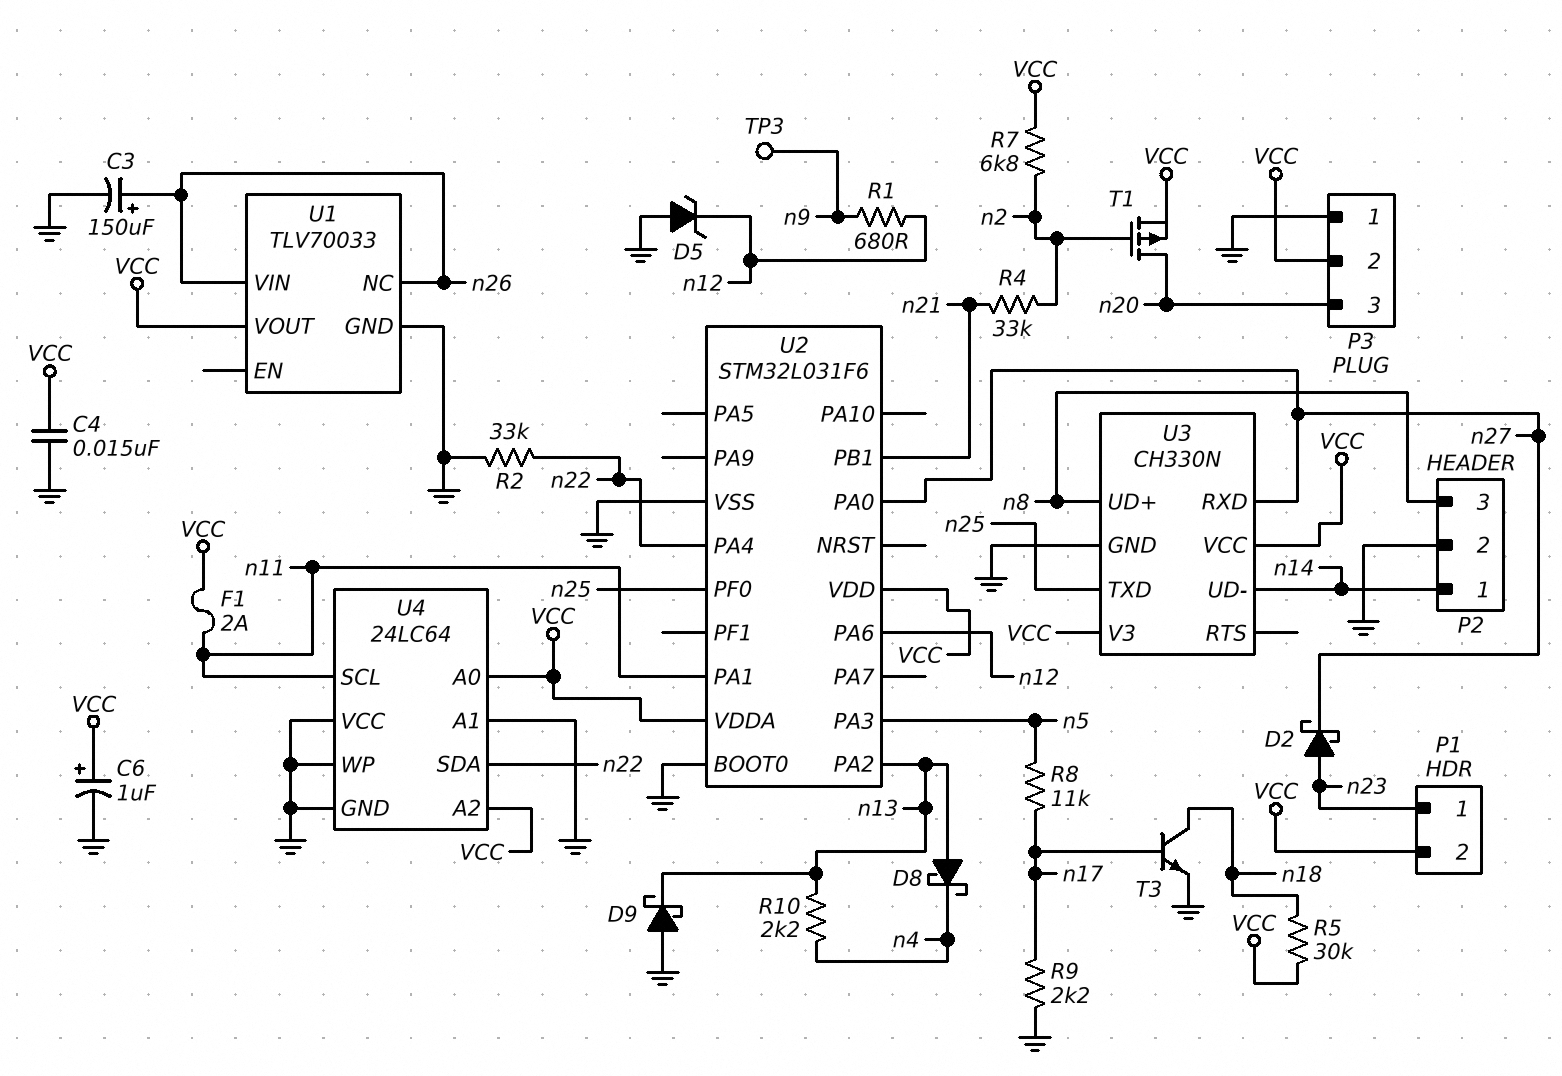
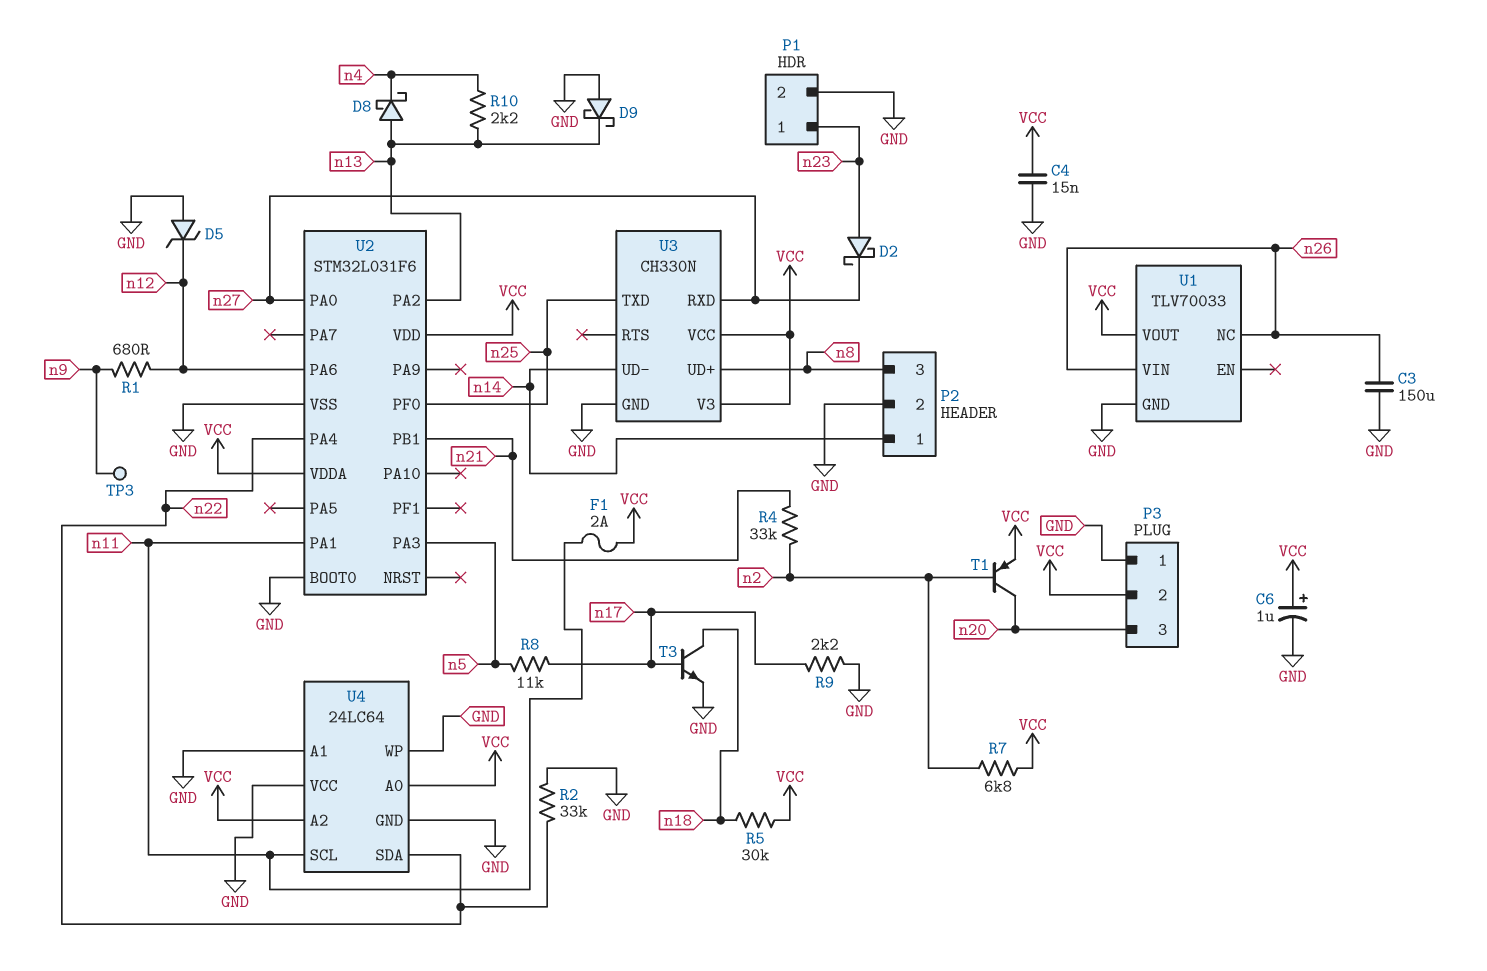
C3: 150uF (plus n26, minus GND) -> 150uF (GND, n26)
P1 pin 2: VCC -> GND
T1: PMOS (G n2, D n20, S VCC) -> PNP (B n2, C n20, E VCC)

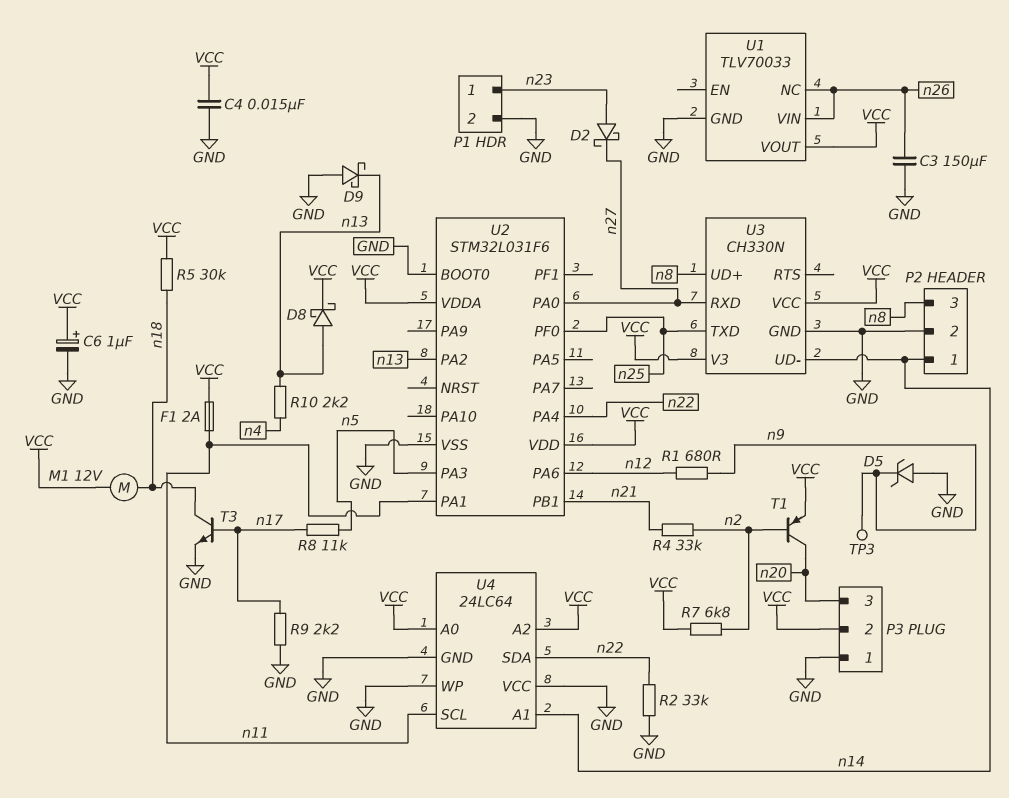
D5: zener (A GND, K n12) -> zener (A GND, K n9)
D8: schottky (A n13, K n4) -> schottky (A n13, K VCC)
M1: none -> motor 12V (VCC, n18)
U4 pin A1: GND -> n14

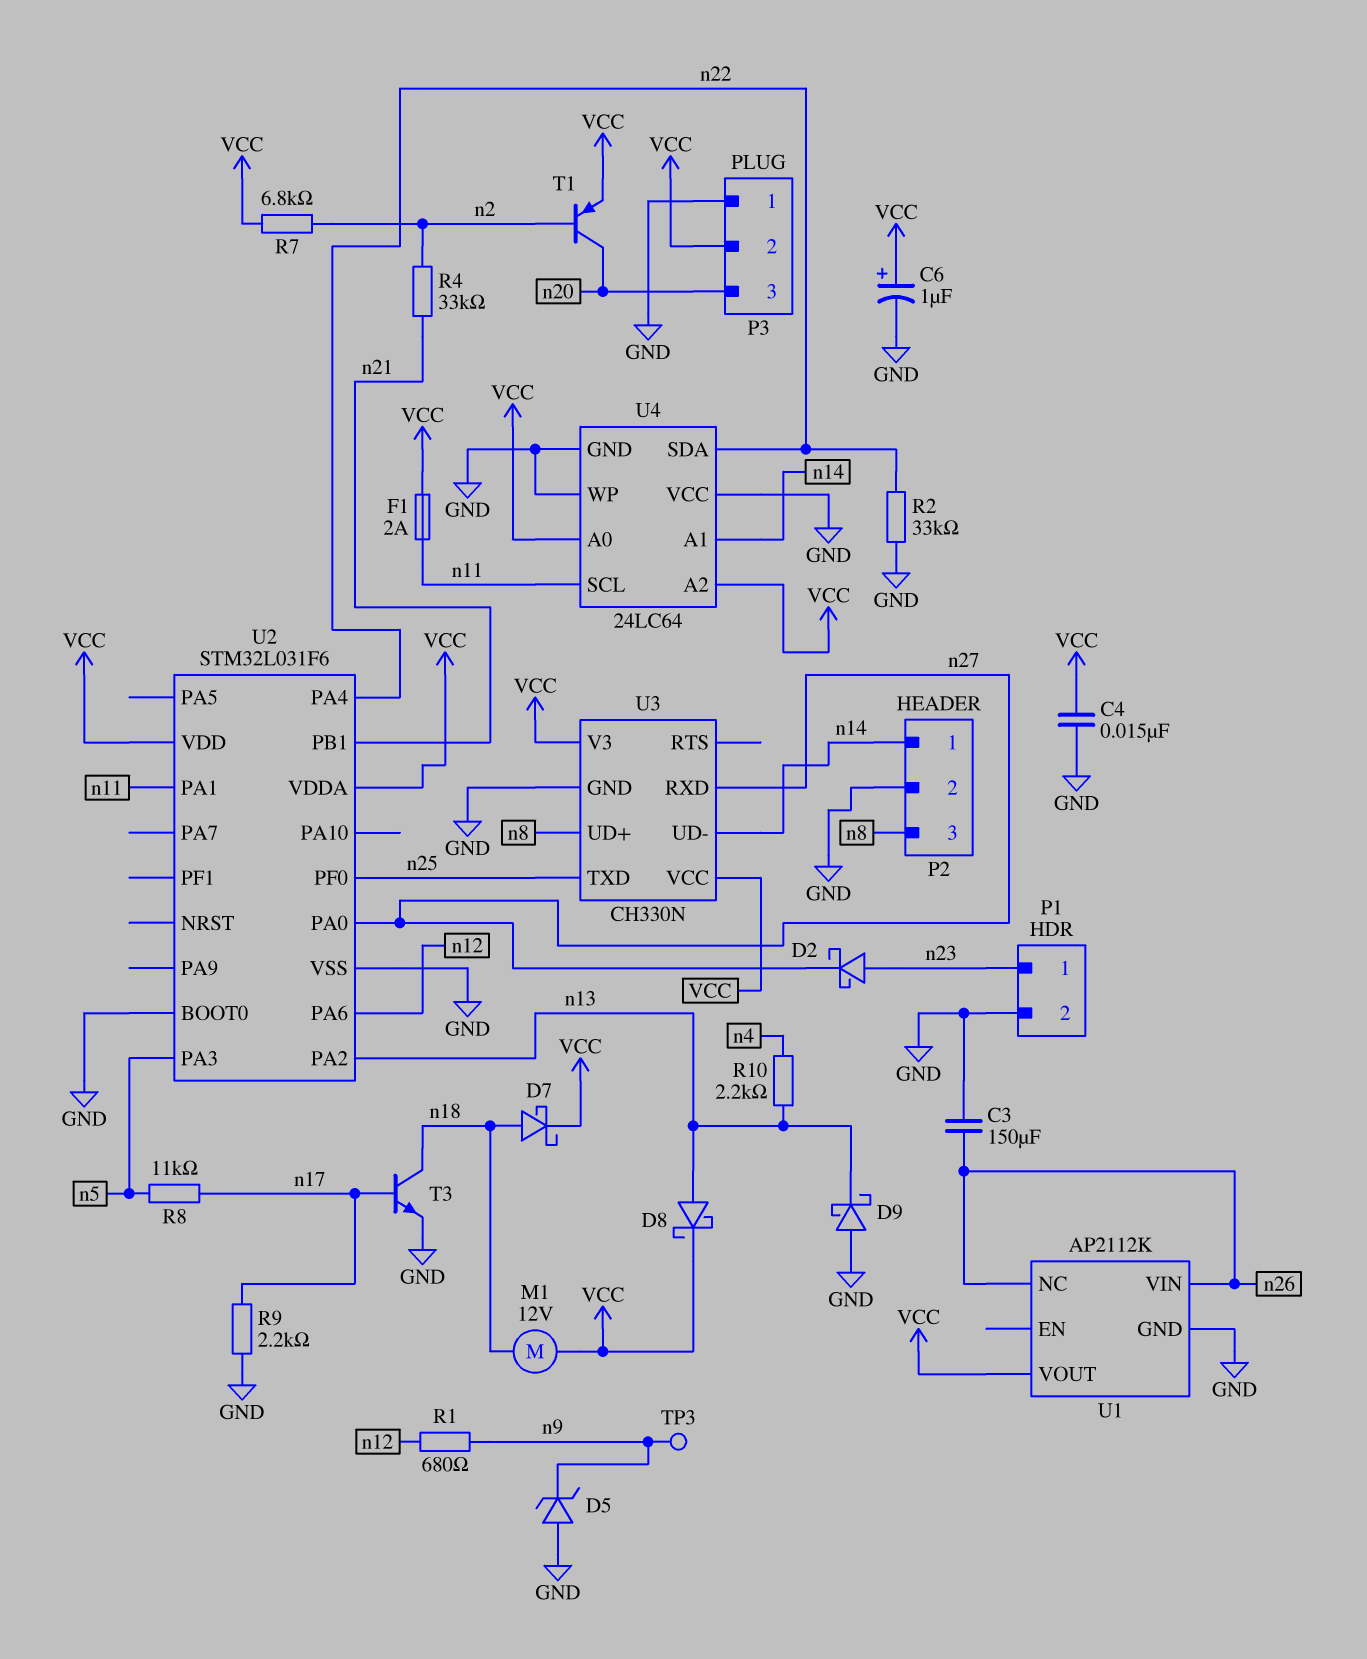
D7: none -> schottky (A n18, K VCC)
R5: 30k (VCC, n18) -> none
U1: TLV70033 -> AP2112K

